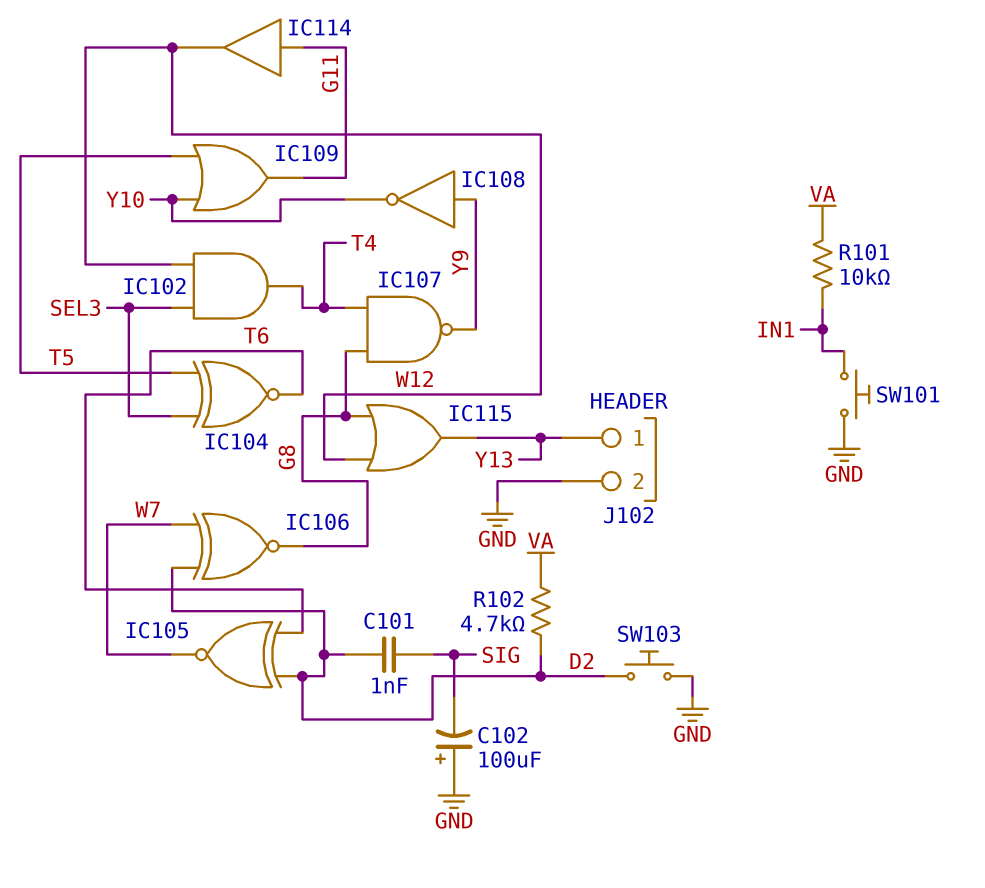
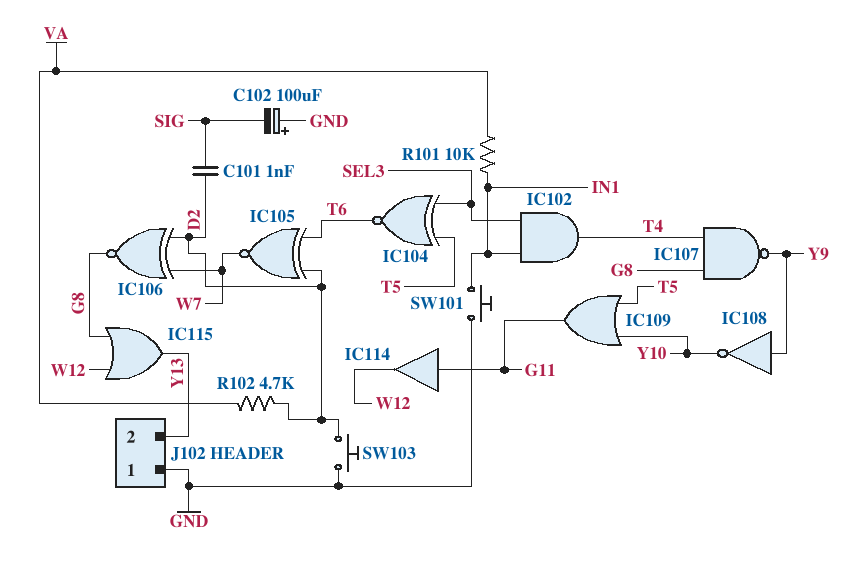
IC102: AND (in SEL3, in W12, out T4) -> AND (in IN1, in SEL3, out T4)
J102 pin 1: Y13 -> GND
J102 pin 2: GND -> Y13

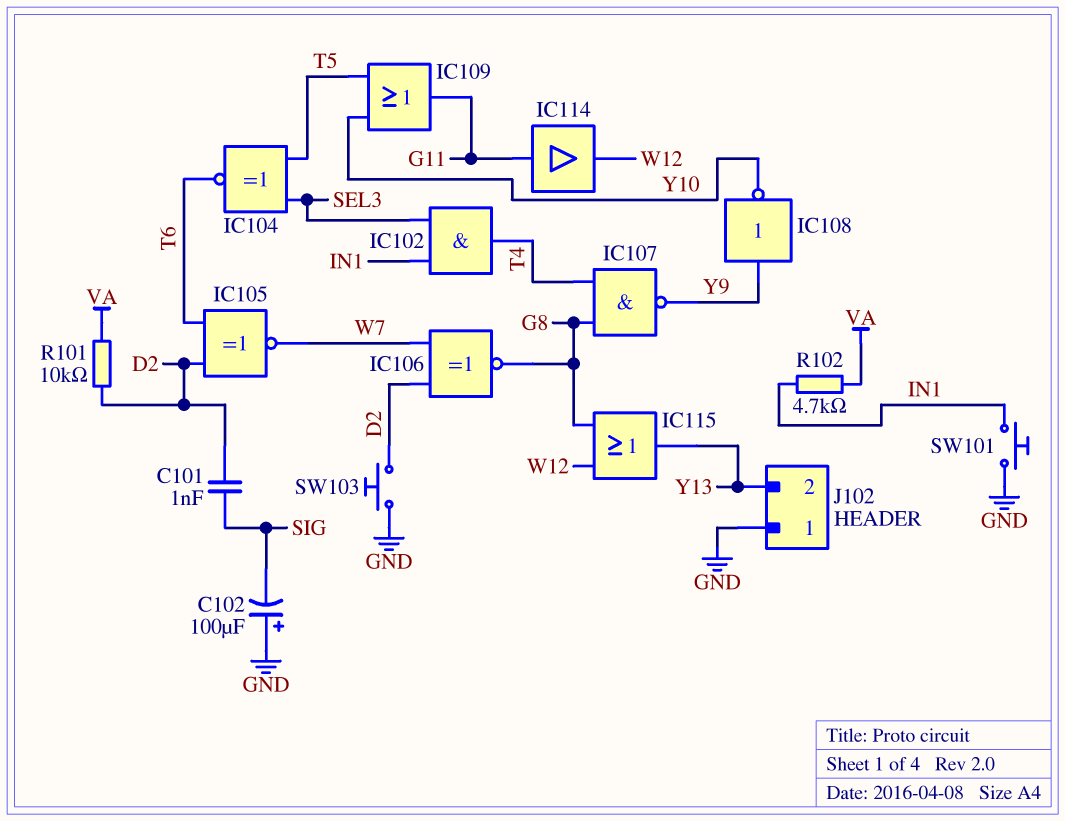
R101: 10k (IN1, VA) -> 10k (D2, VA)
R102: 4.7k (D2, VA) -> 4.7k (IN1, VA)

